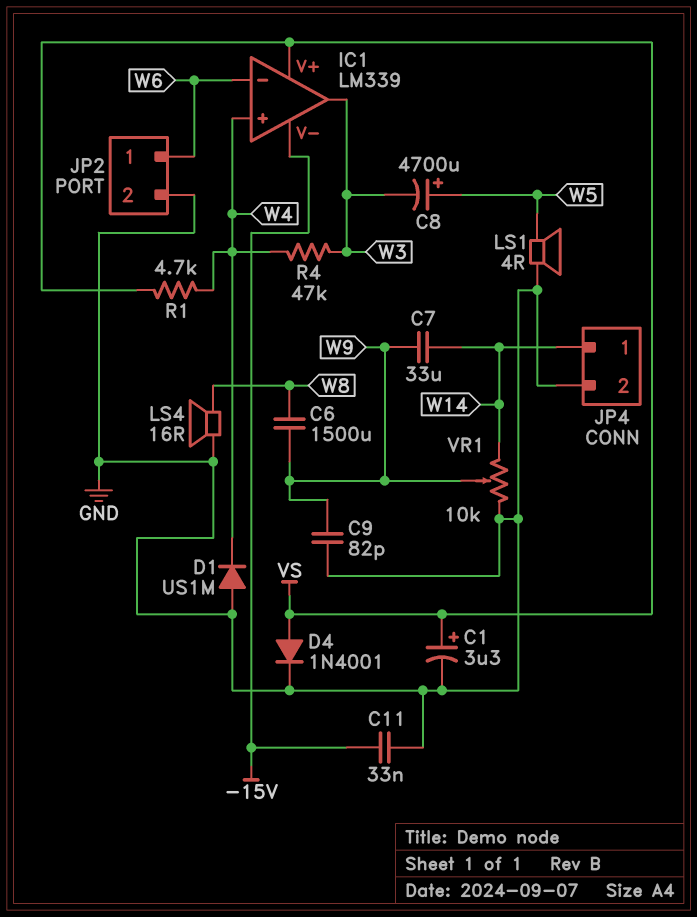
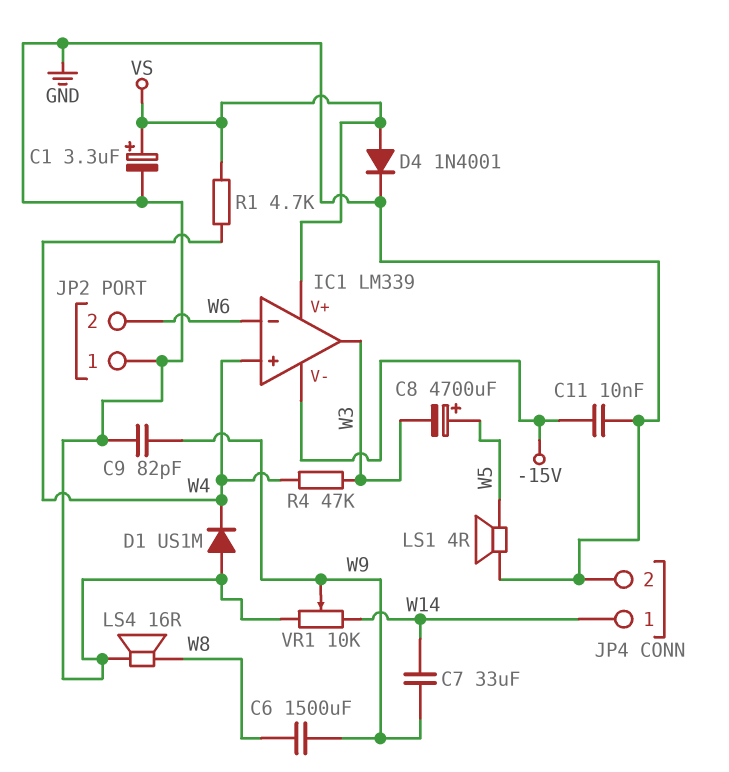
C11: 33nF (-15V, GND) -> 10nF (-15V, GND)
JP2 pin 1: W6 -> GND
JP2 pin 2: GND -> W6

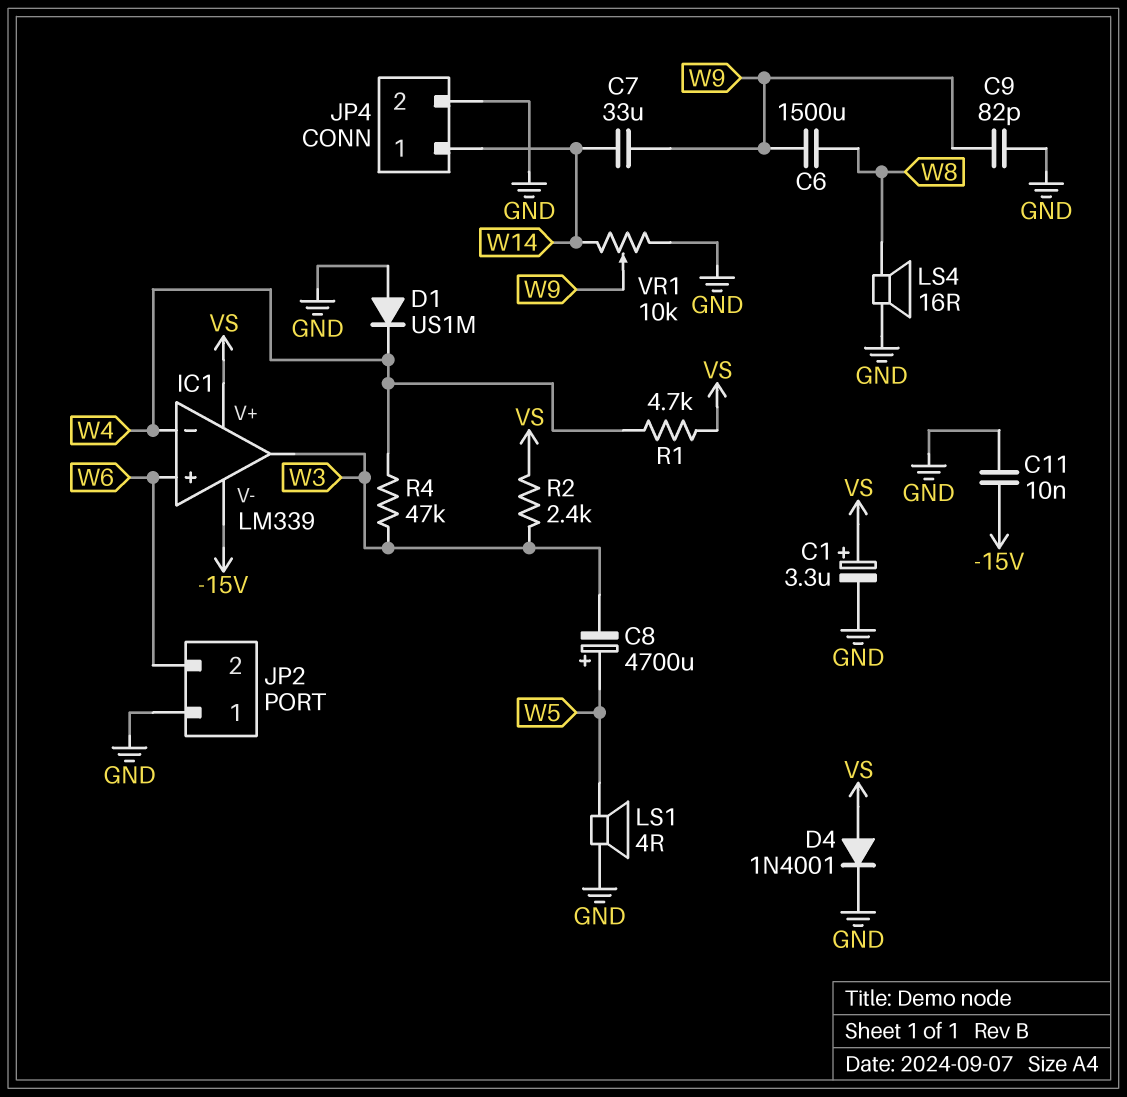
IC1 pin in+: W4 -> W6
IC1 pin in-: W6 -> W4
R2: none -> 2.4k (VS, W3)

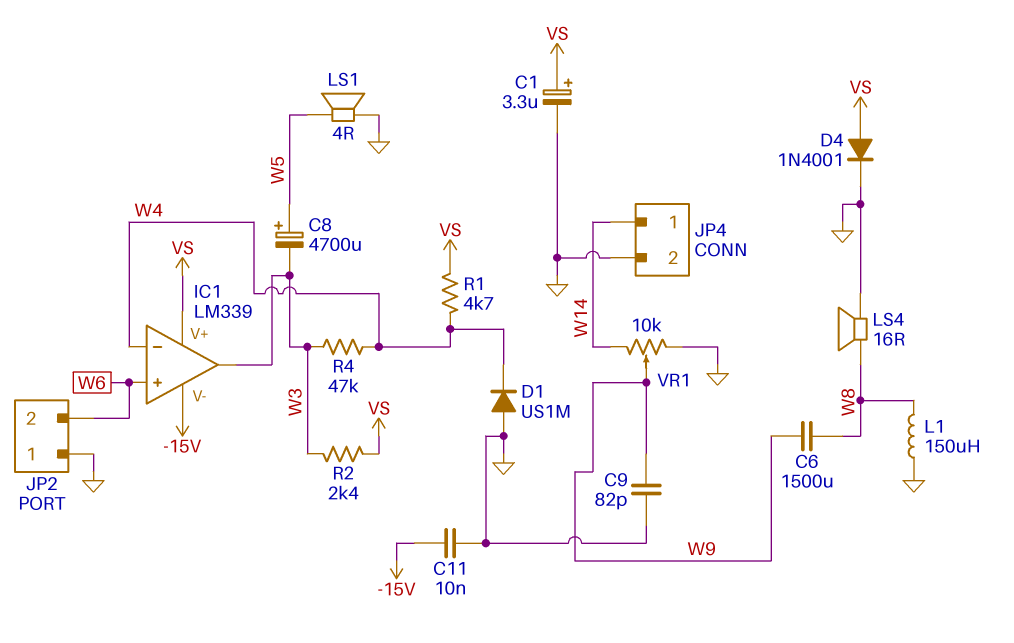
C7: 33uF (W9, W14) -> none
L1: none -> 150uH (GND, W8)

